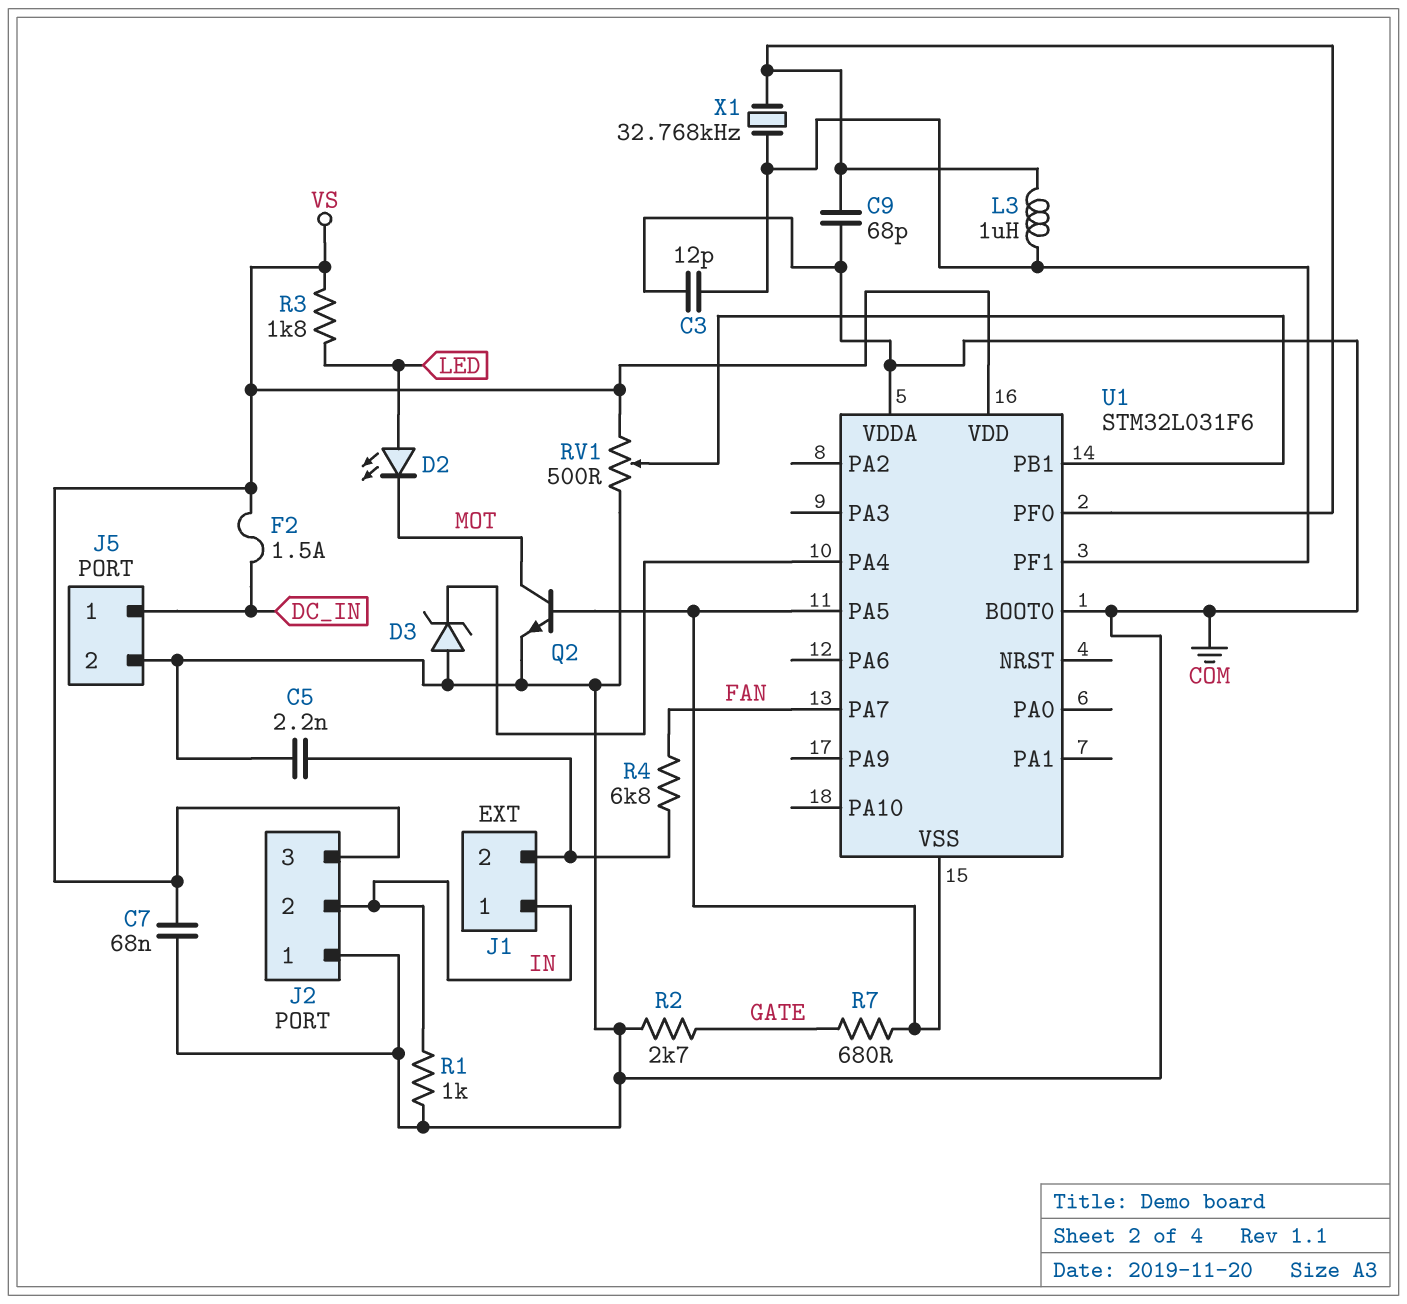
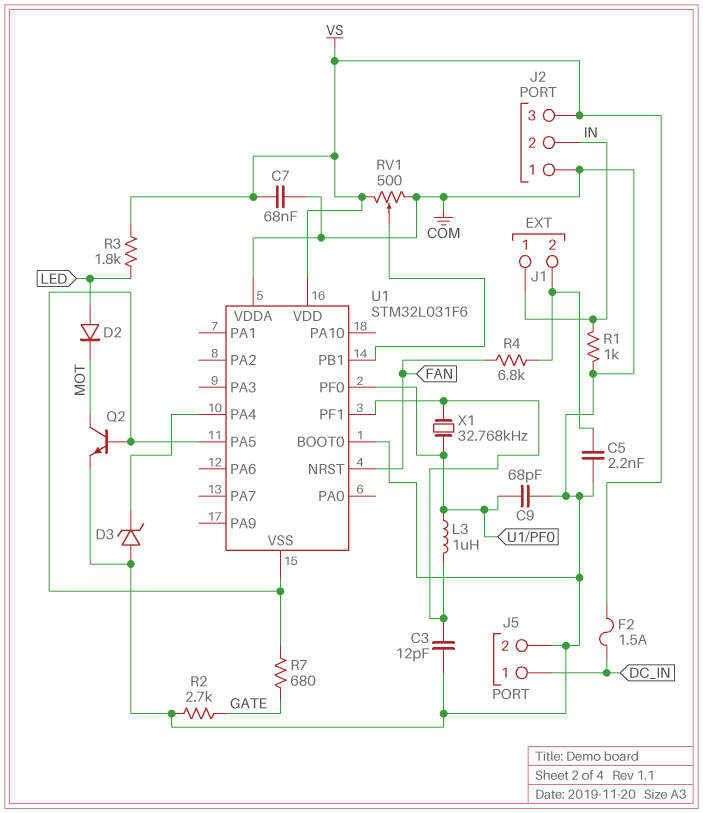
D2: LED (A LED, K MOT) -> diode (A LED, K MOT)
U1 pin NRST: none -> FAN
U1 pin PA7: FAN -> none

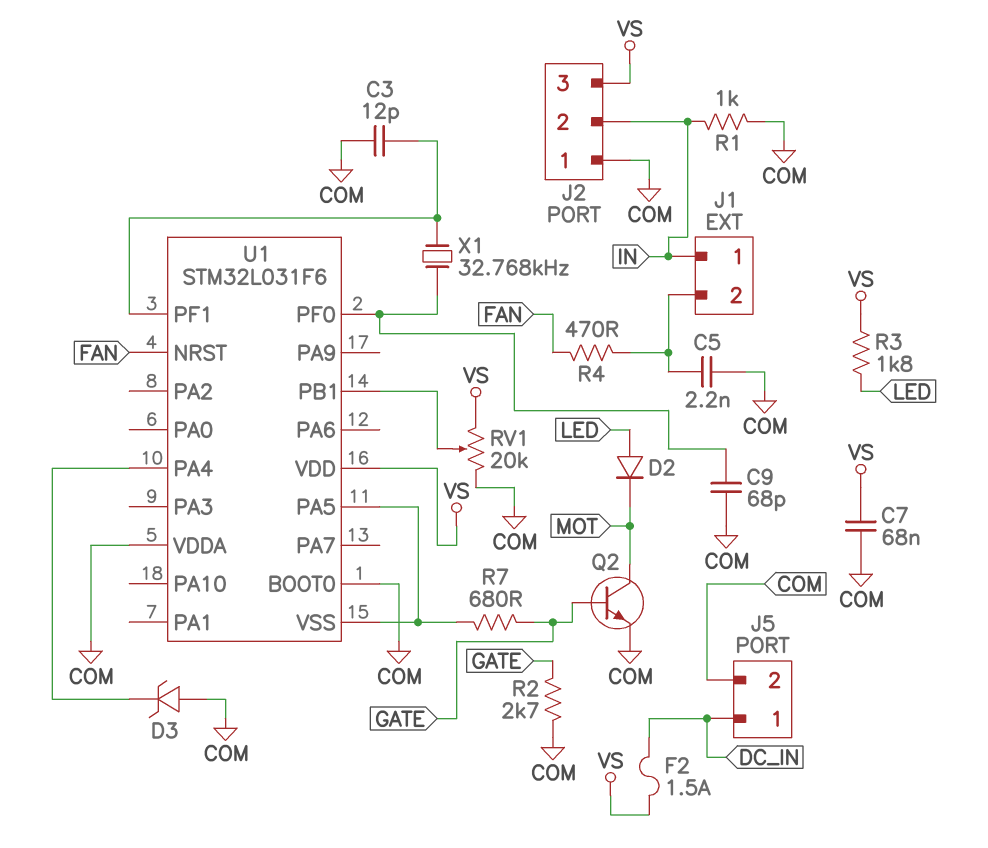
L3: 1uH (U1/PF0, U1/PF1) -> none
Q2: NPN (B U1/PA5, C MOT, E COM) -> NPN (B GATE, C MOT, E COM)
R4: 6.8k (FAN, J1/2) -> 470 (FAN, J1/2)
RV1: 500 (COM, VS, wiper U1/PB1) -> 20k (COM, VS, wiper U1/PB1)

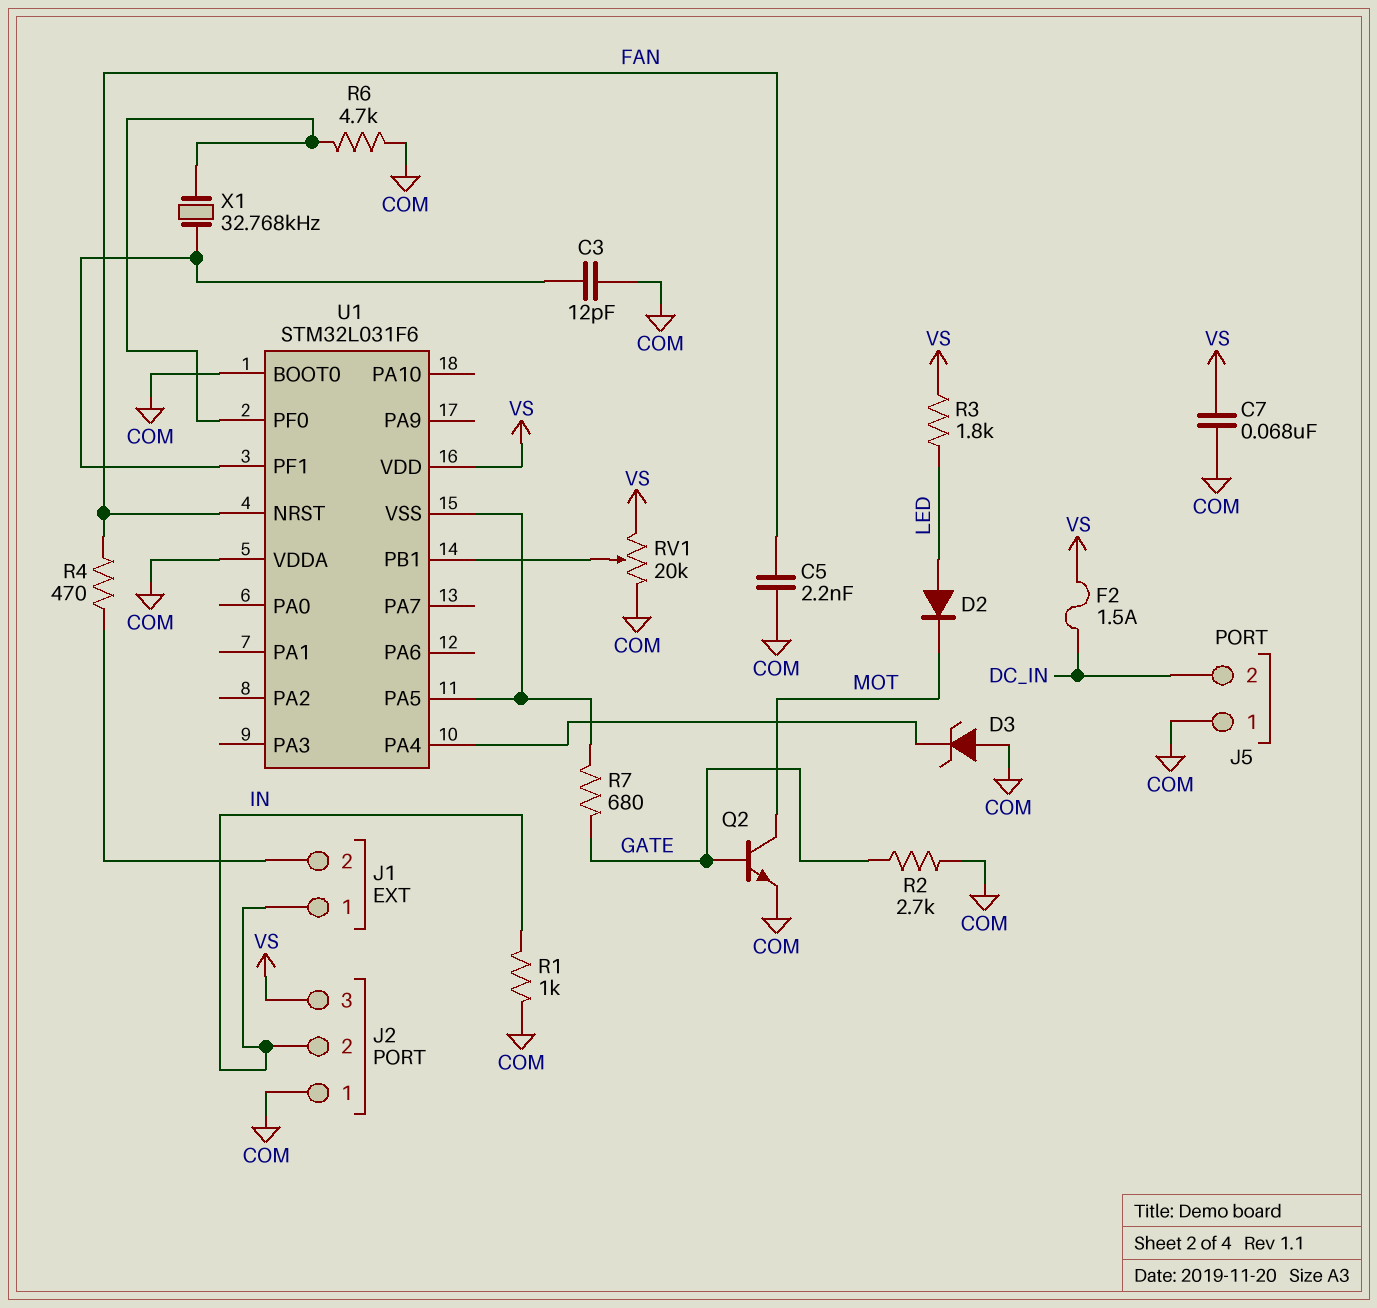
C5: 2.2nF (COM, J1/2) -> 2.2nF (COM, FAN)
C9: 68pF (COM, U1/PF0) -> none
J5 pin 1: DC_IN -> COM
J5 pin 2: COM -> DC_IN
R6: none -> 4.7k (COM, U1/PF0)

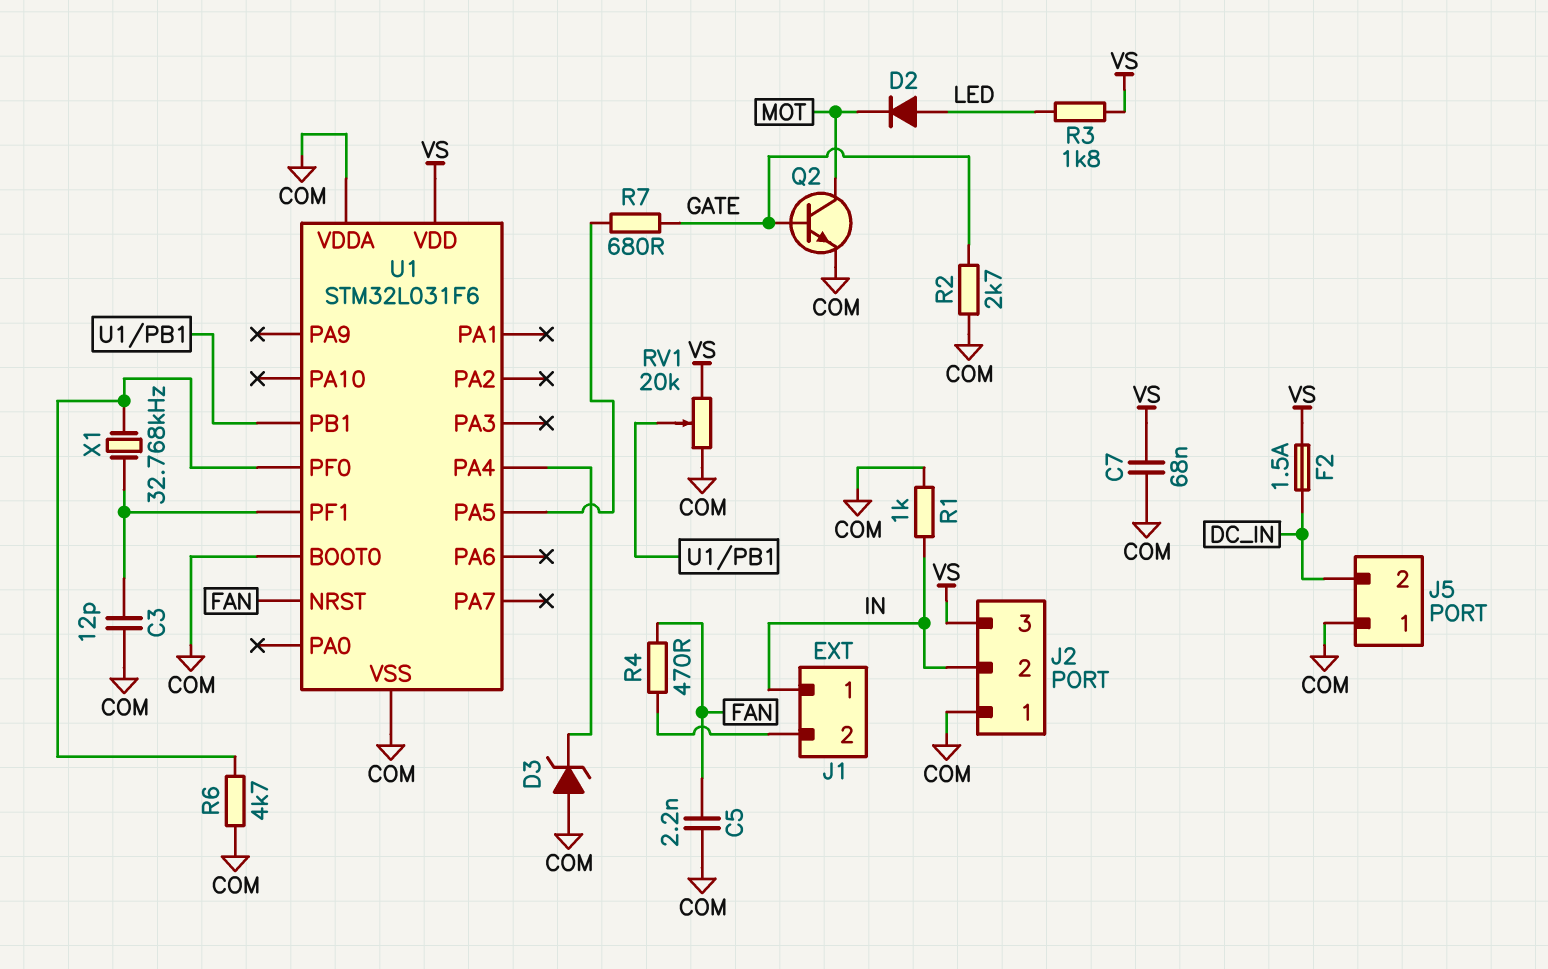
U1 pin VSS: U1/PA5 -> COM

